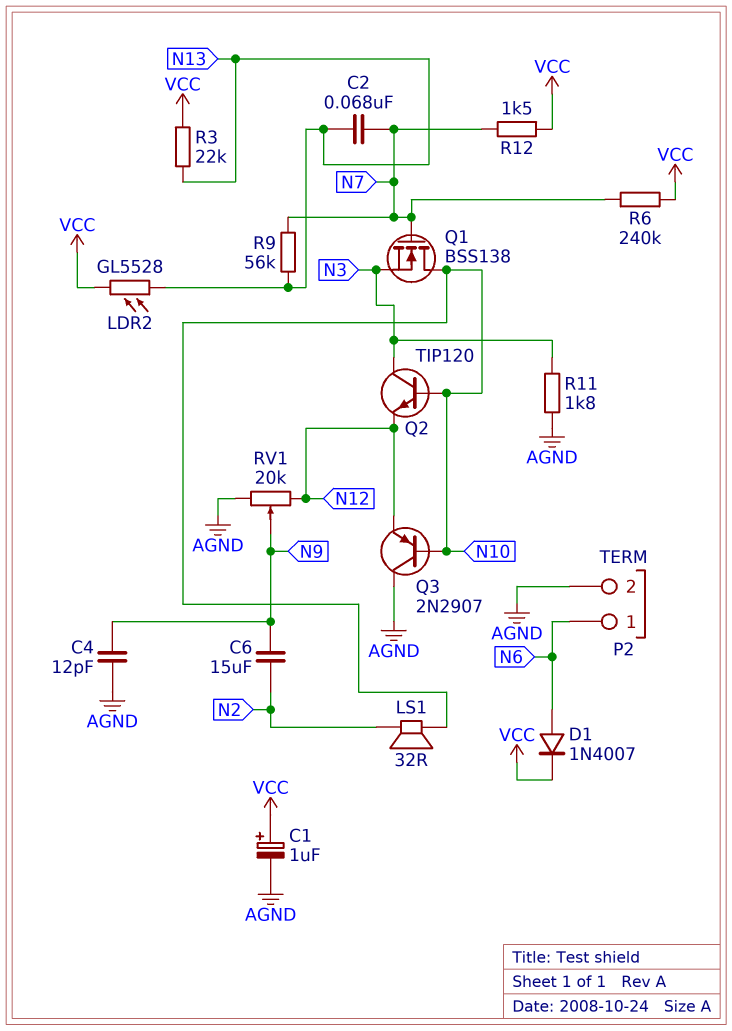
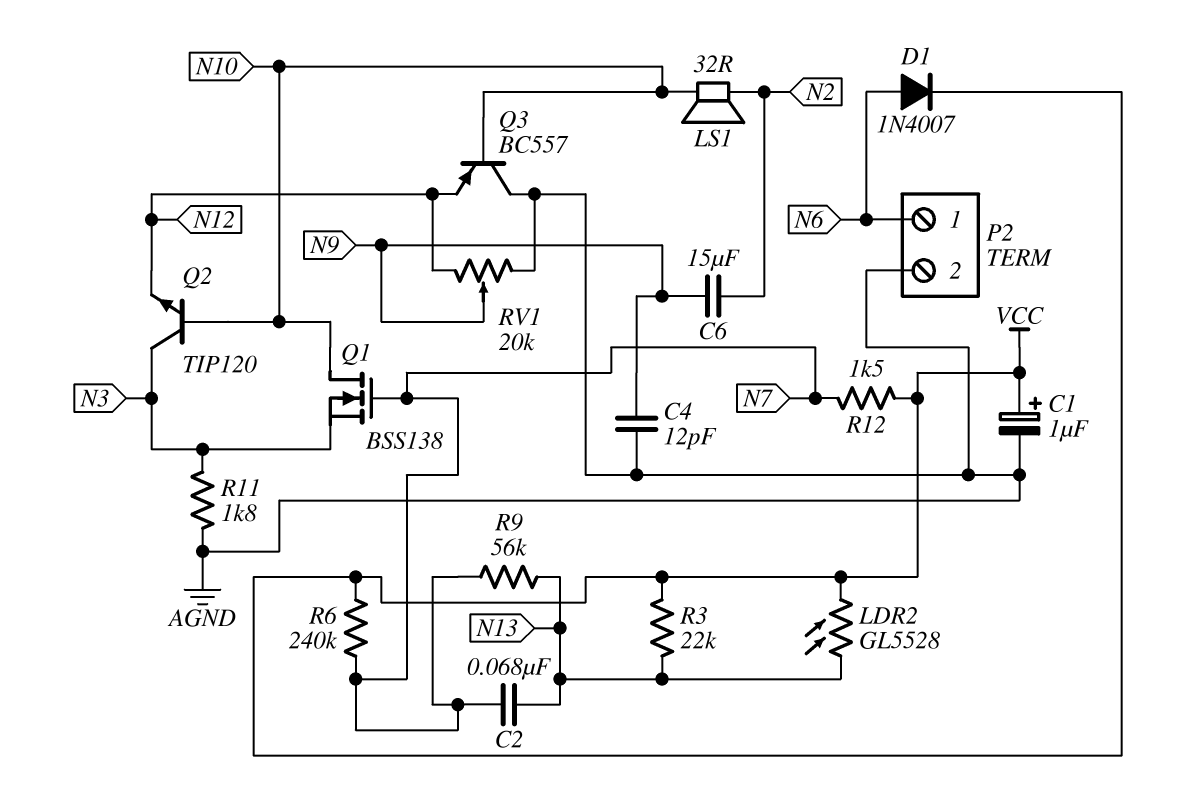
Q3: PNP 2N2907 (B N10, C AGND, E N12) -> PNP BC557 (B N10, C AGND, E N12)

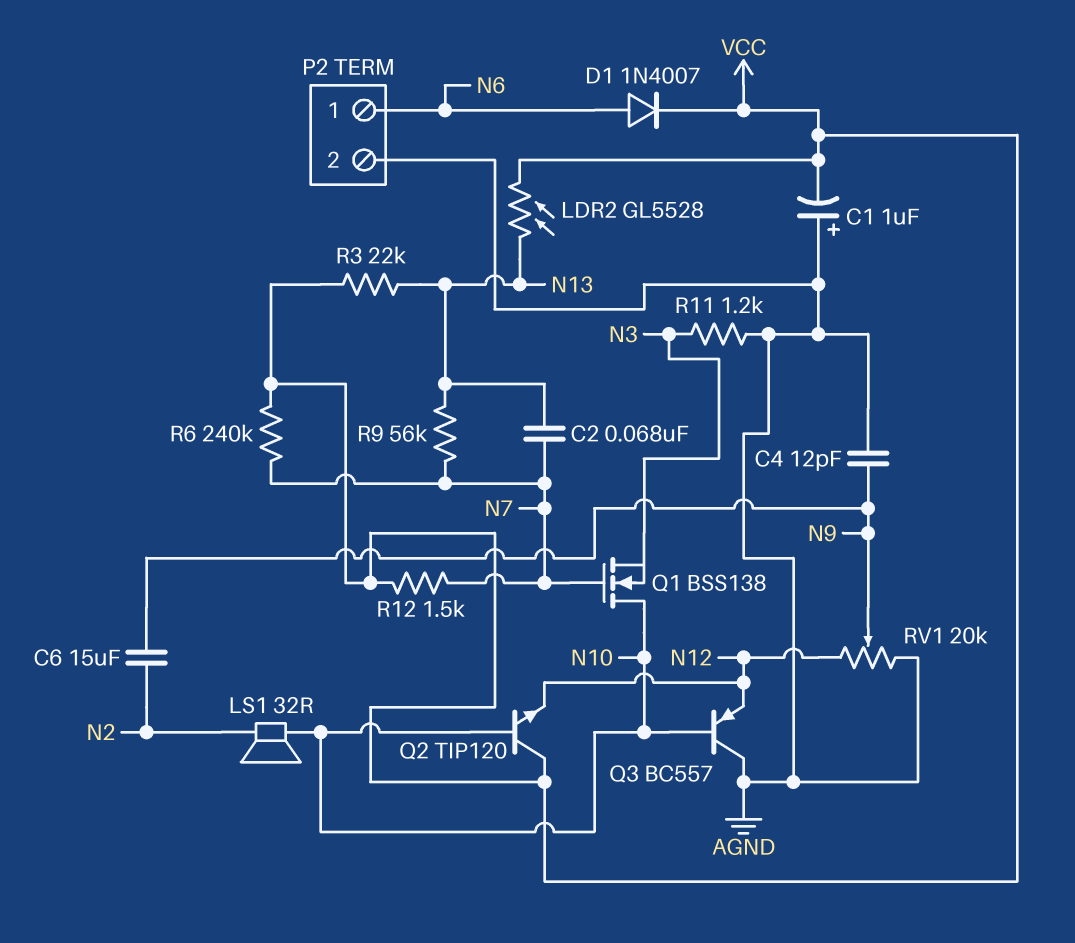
C1: 1uF (plus VCC, minus AGND) -> 1uF (plus AGND, minus VCC)
Q2: NPN TIP120 (B N10, C N3, E N12) -> NPN TIP120 (B N10, C VCC, E N12)
R11: 1.8k (AGND, N3) -> 1.2k (AGND, N3)

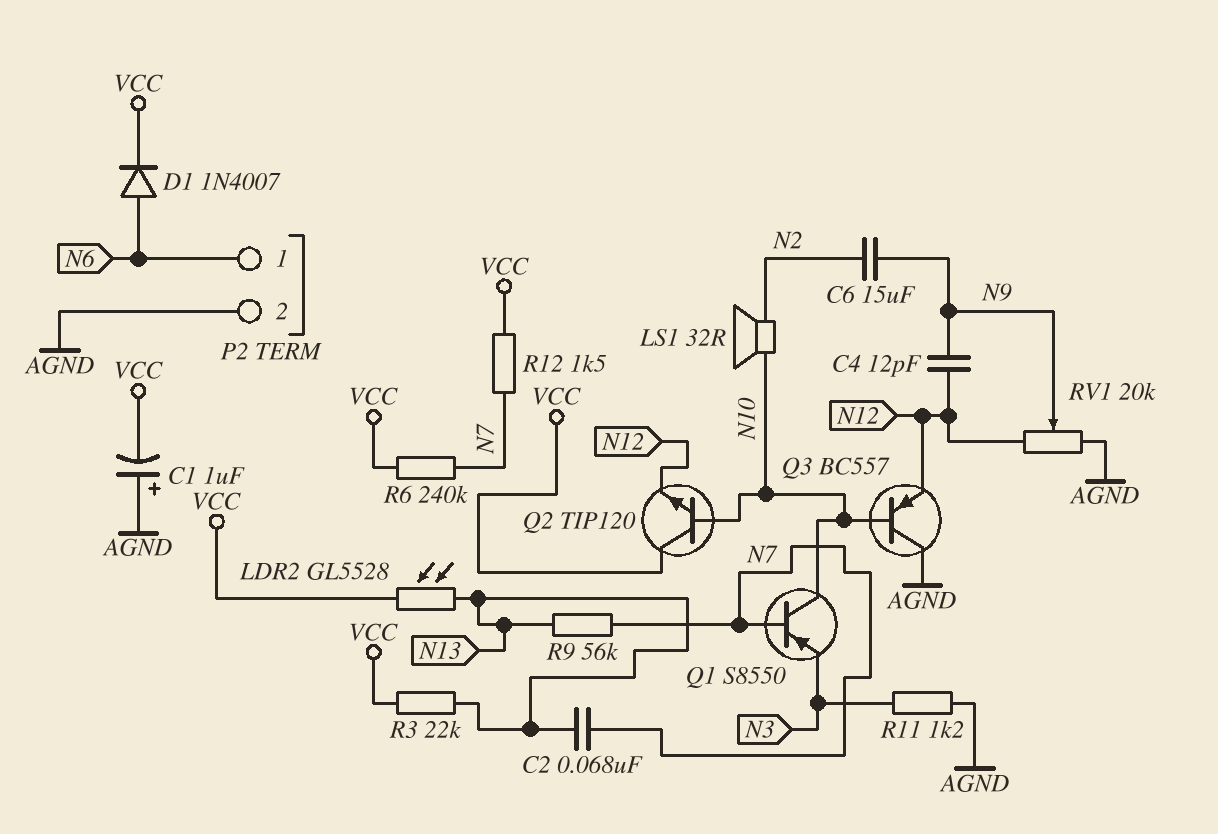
C4: 12pF (AGND, N9) -> 12pF (N9, N12)
Q1: NMOS BSS138 (G N7, D N10, S N3) -> PNP S8550 (B N7, C N10, E N3)

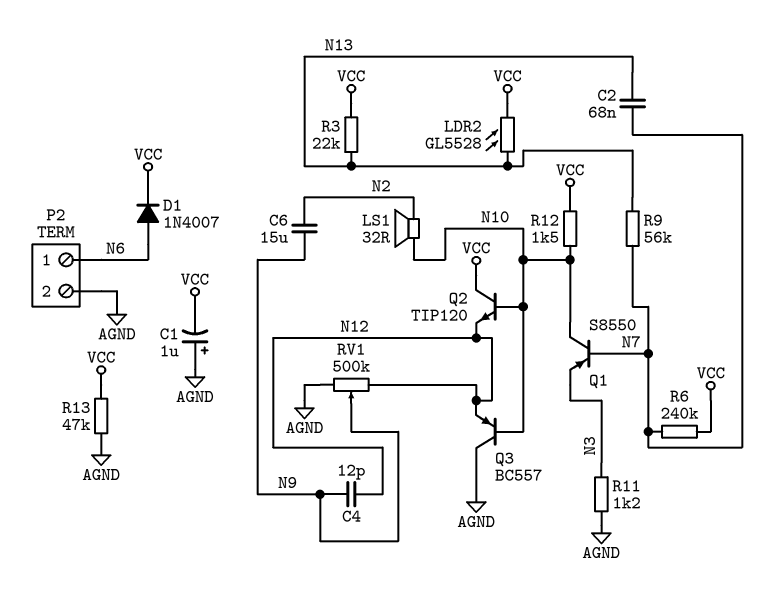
R12: 1.5k (N7, VCC) -> 1.5k (N10, VCC)
R13: none -> 47k (AGND, VCC)
RV1: 20k (AGND, N12, wiper N9) -> 500k (AGND, N12, wiper N9)

